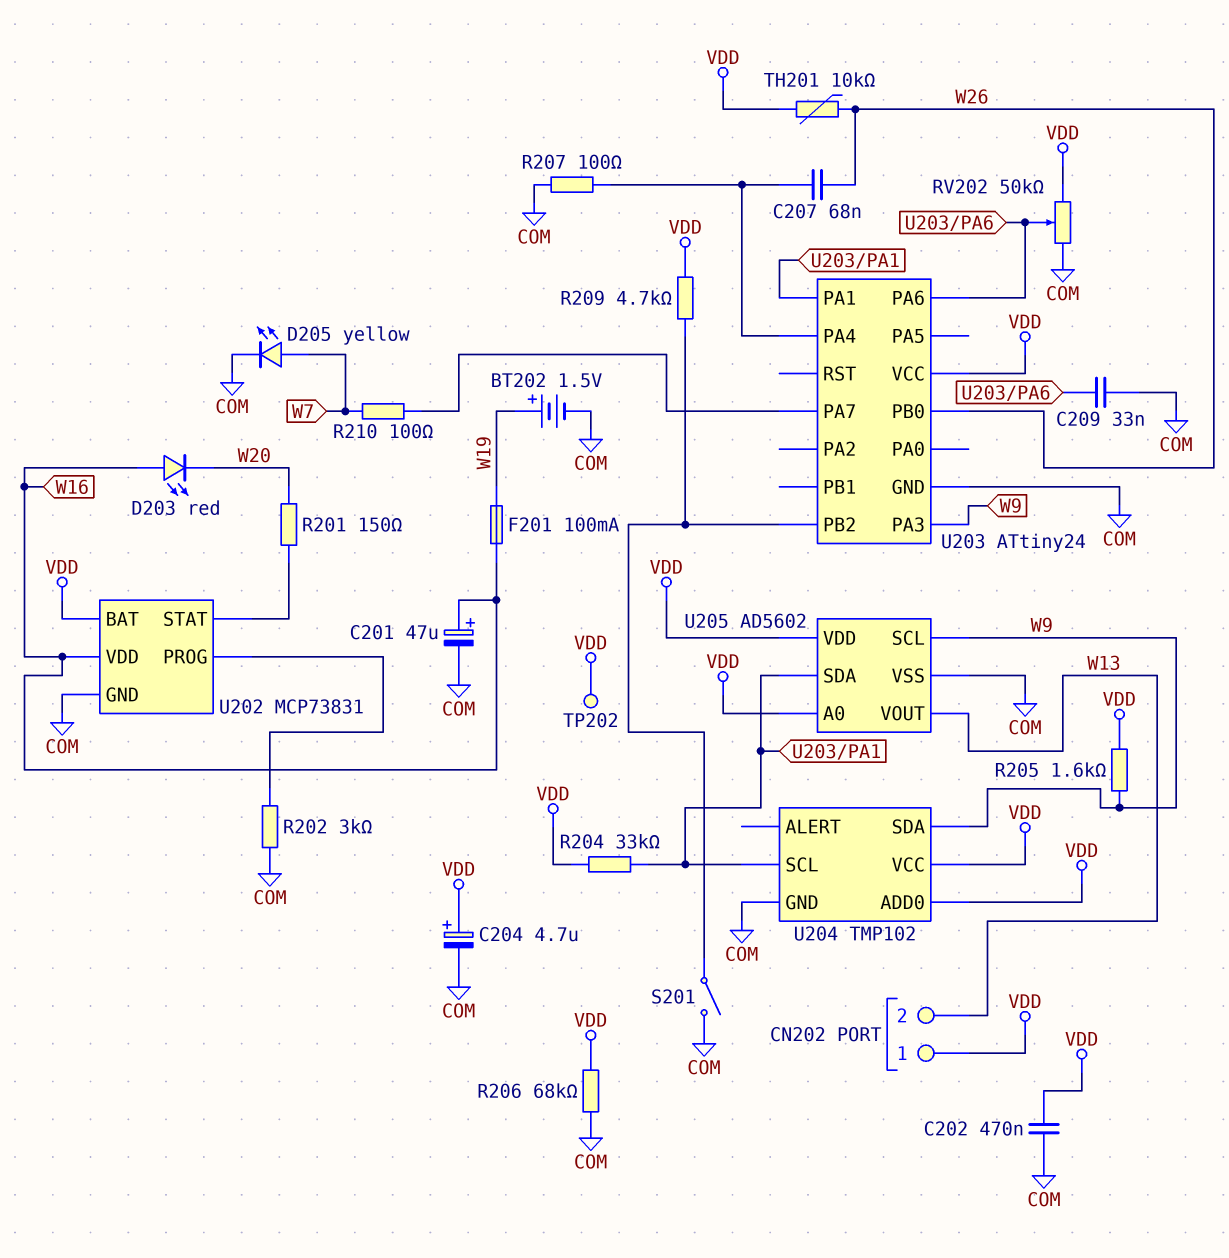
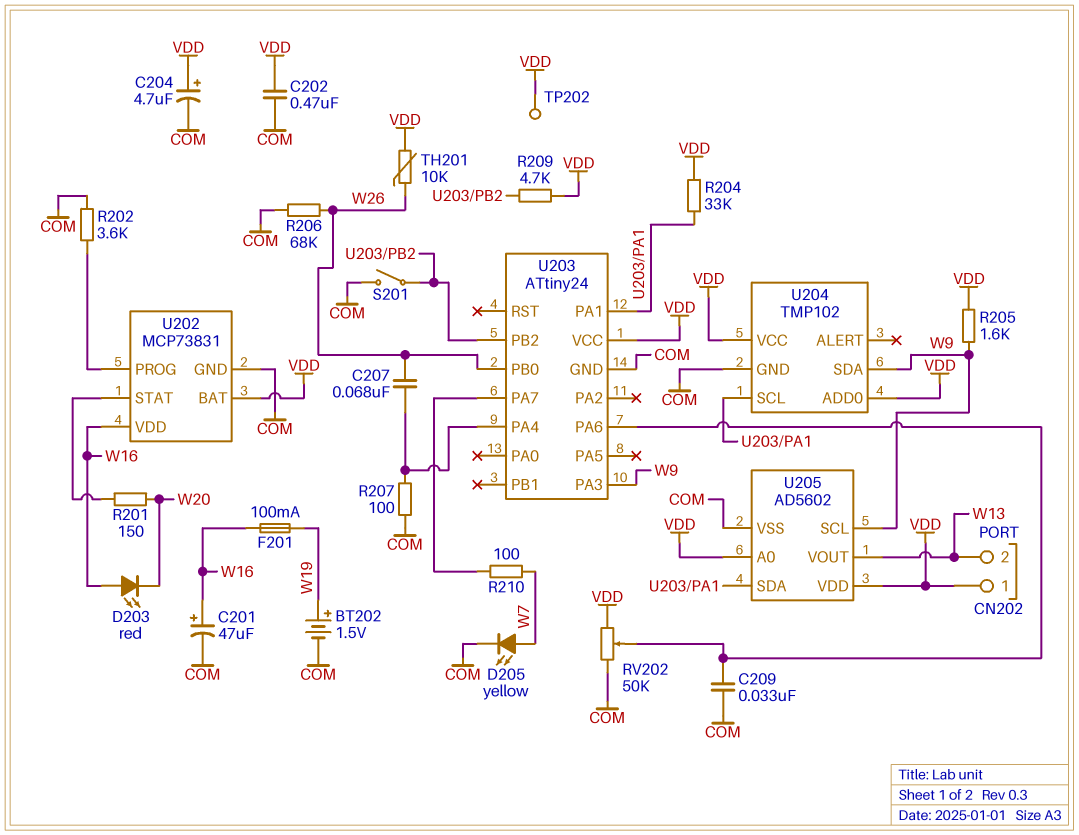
R202: 3k (COM, U202/PROG) -> 3.6k (COM, U202/PROG)
R206: 68k (COM, VDD) -> 68k (COM, W26)

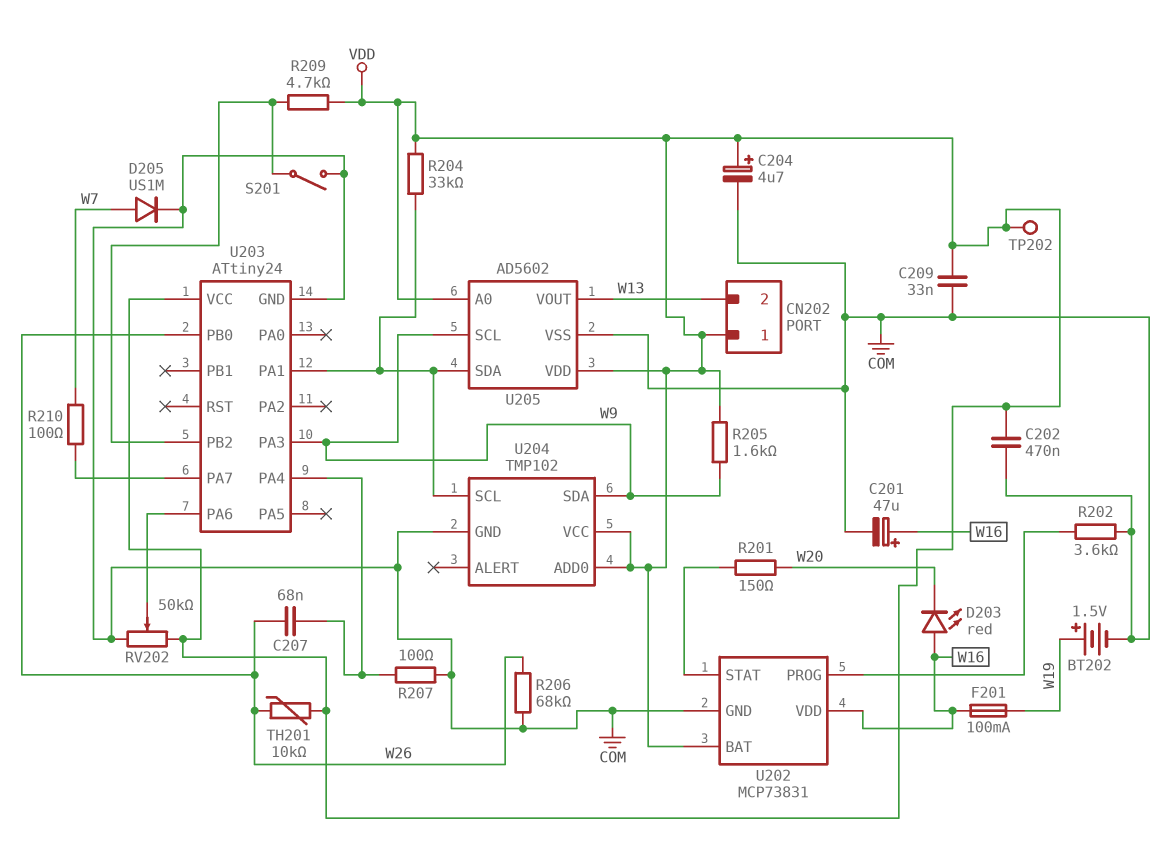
C209: 33nF (COM, U203/PA6) -> 33nF (COM, VDD)
D205: LED yellow (A W7, K COM) -> diode US1M (A W7, K COM)

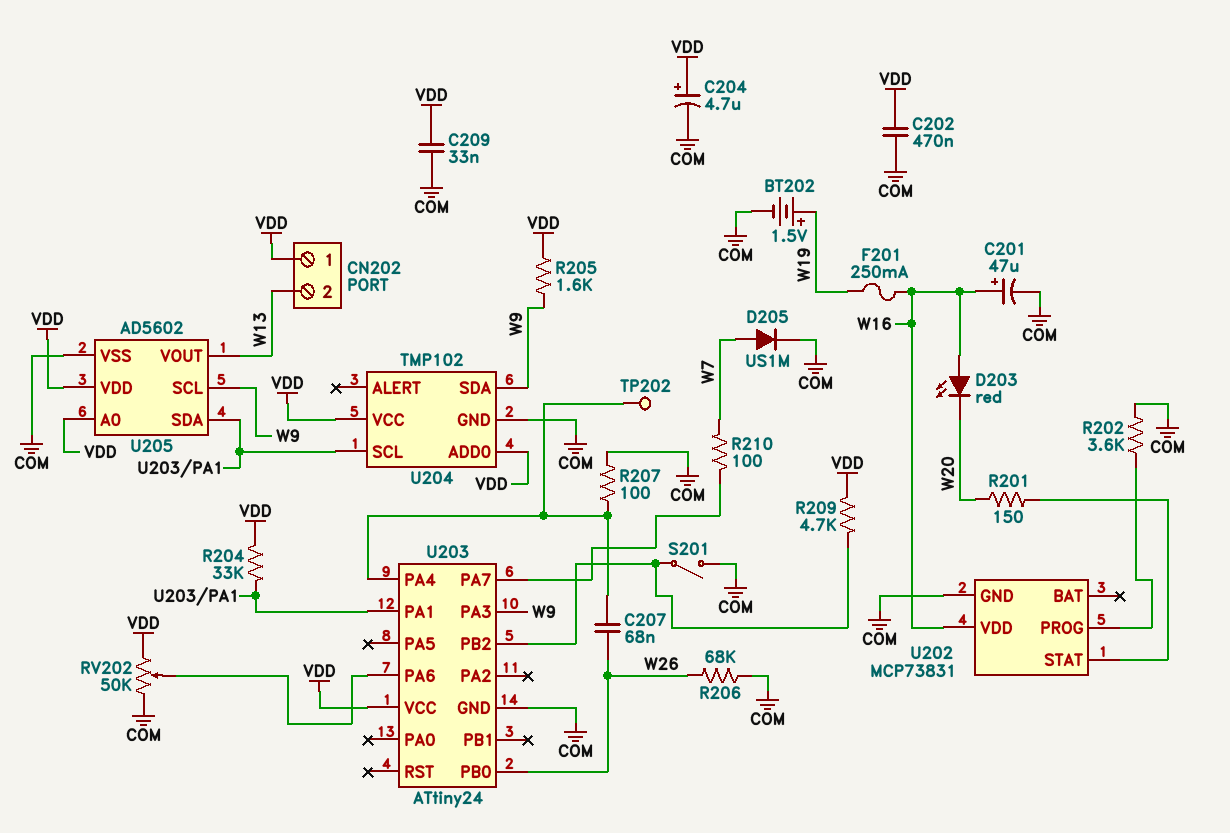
F201: 100mA (W16, W19) -> 250mA (W16, W19)
TH201: 10k (VDD, W26) -> none
TP202: test point (VDD) -> test point (U203/PA4)
U202 pin BAT: VDD -> none

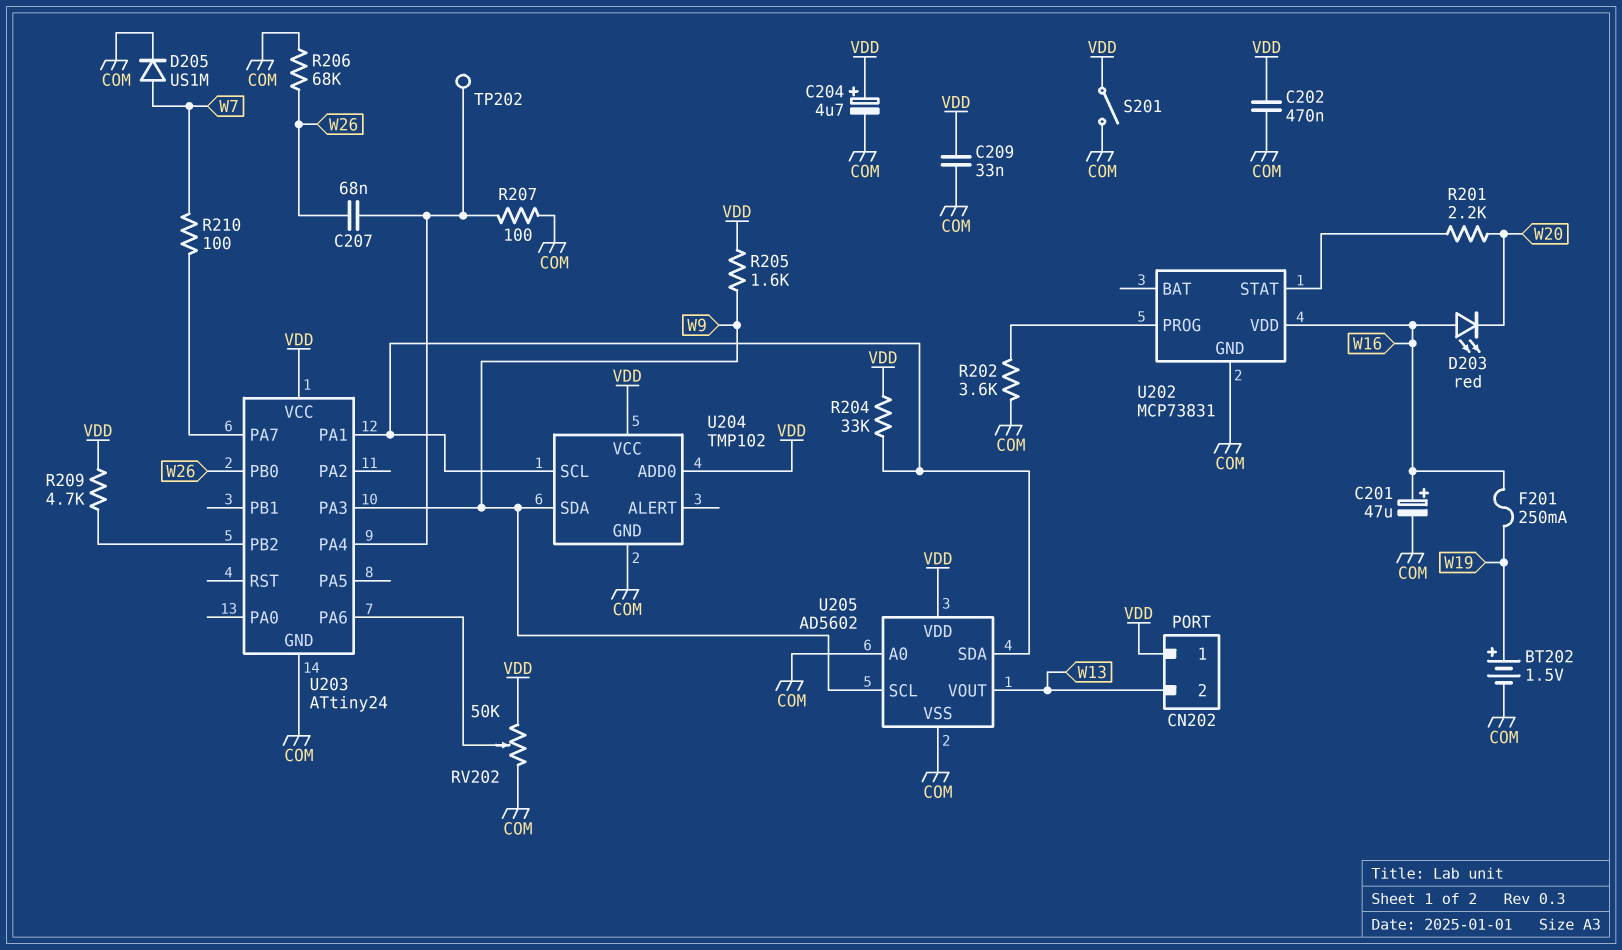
R201: 150 (U202/STAT, W20) -> 2.2k (U202/STAT, W20)
S201: switch (COM, U203/PB2) -> switch (COM, VDD)
U205 pin A0: VDD -> COM

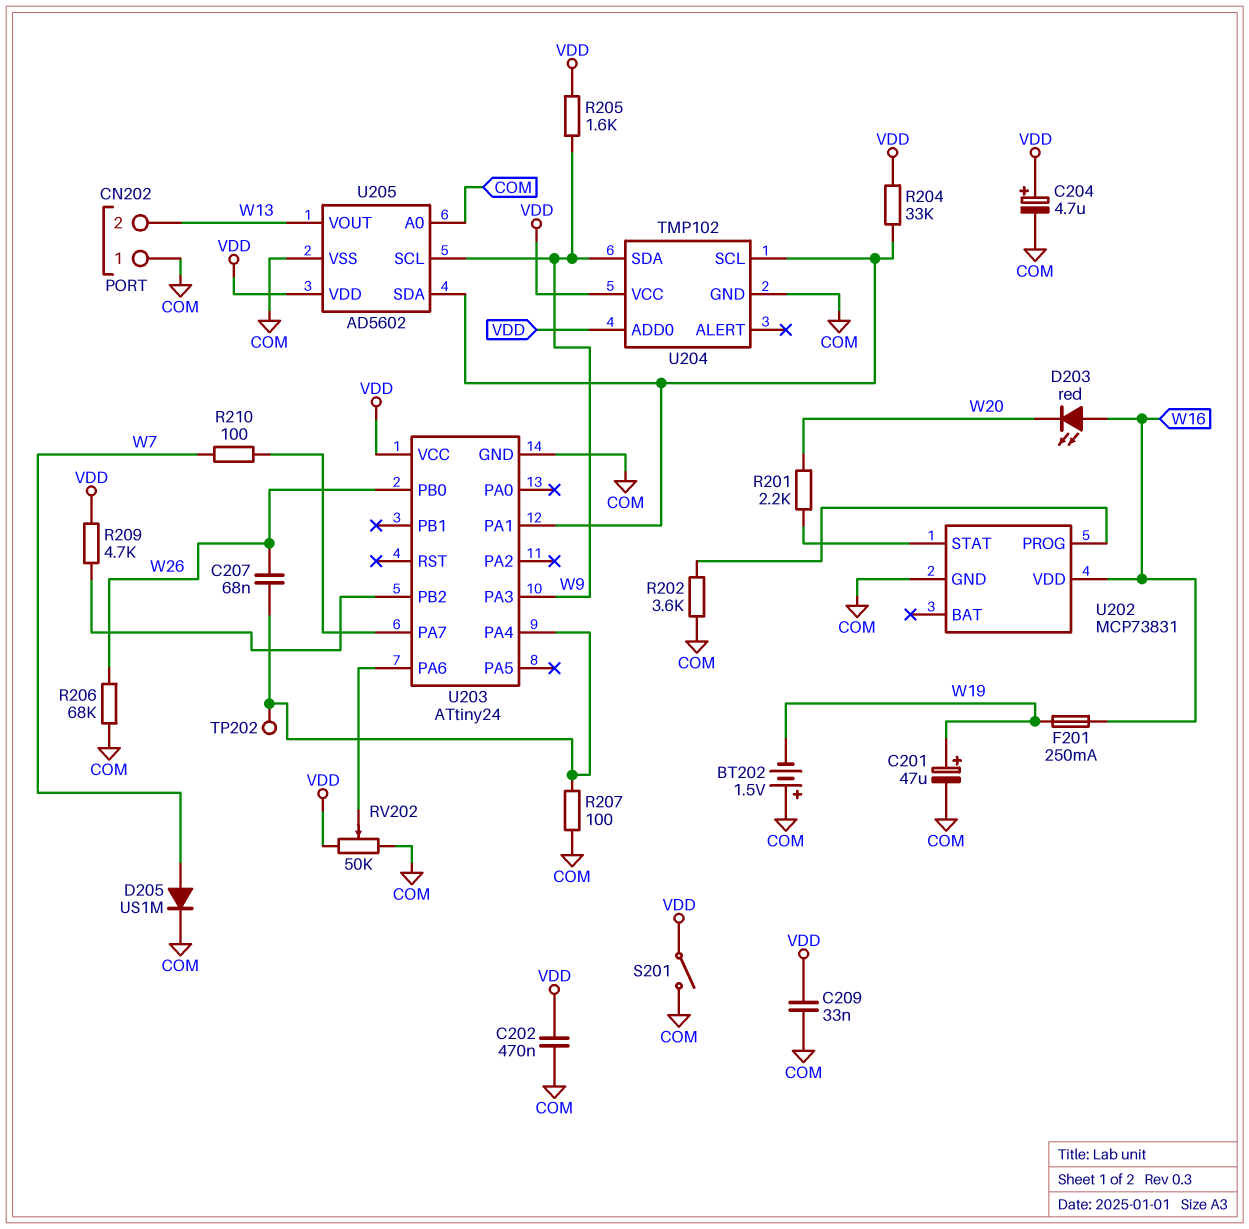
BT202: 1.5V (plus W19, minus COM) -> 1.5V (plus COM, minus W19)
C201: 47uF (plus W16, minus COM) -> 47uF (plus W19, minus COM)
CN202 pin 1: VDD -> COM

